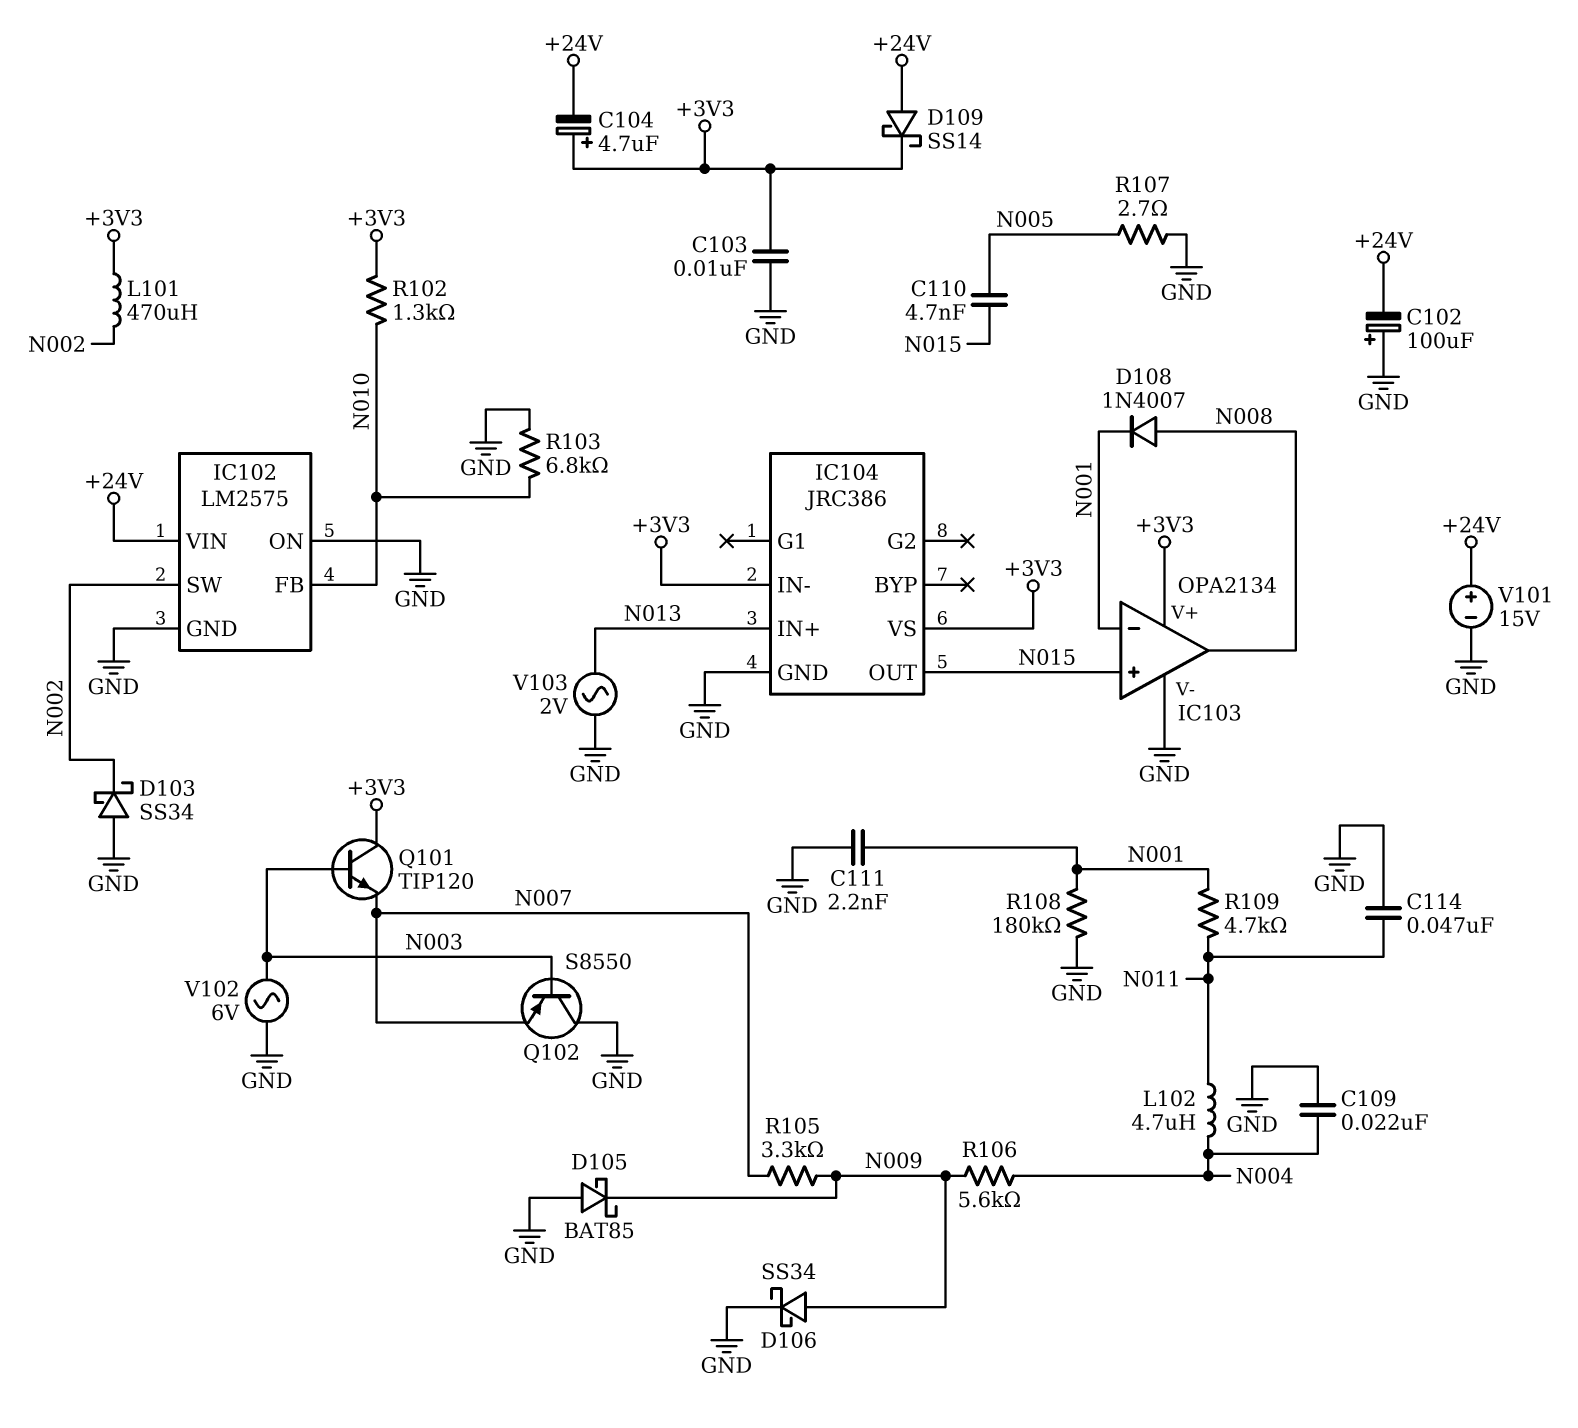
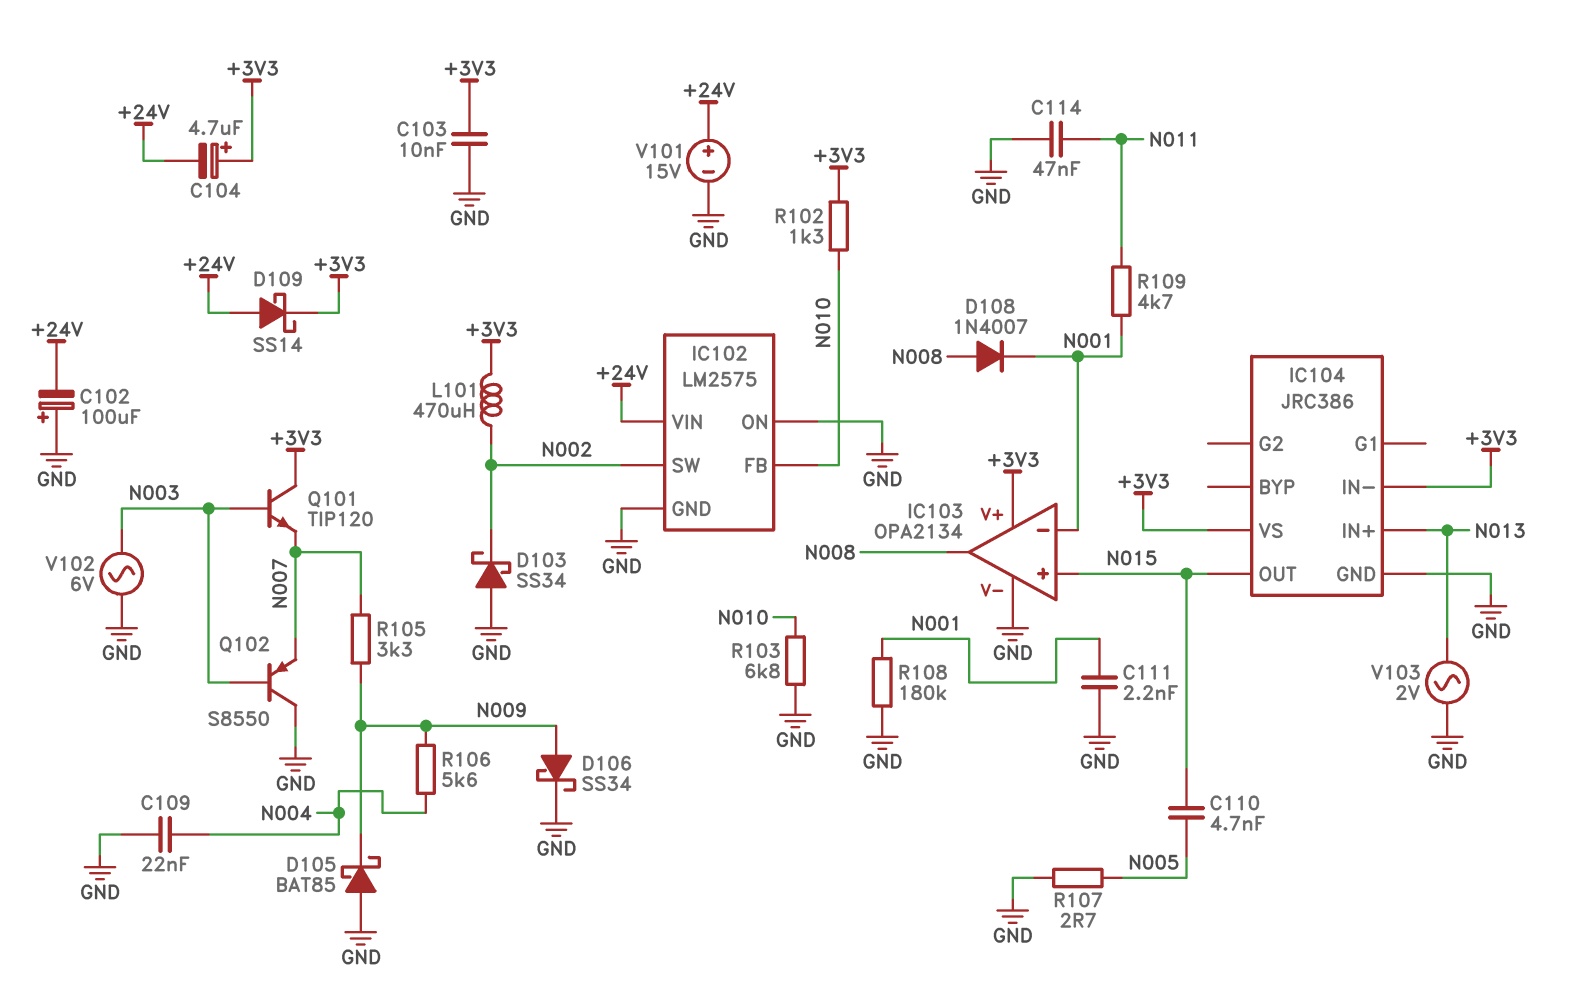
L102: 4.7uH (N004, N011) -> none

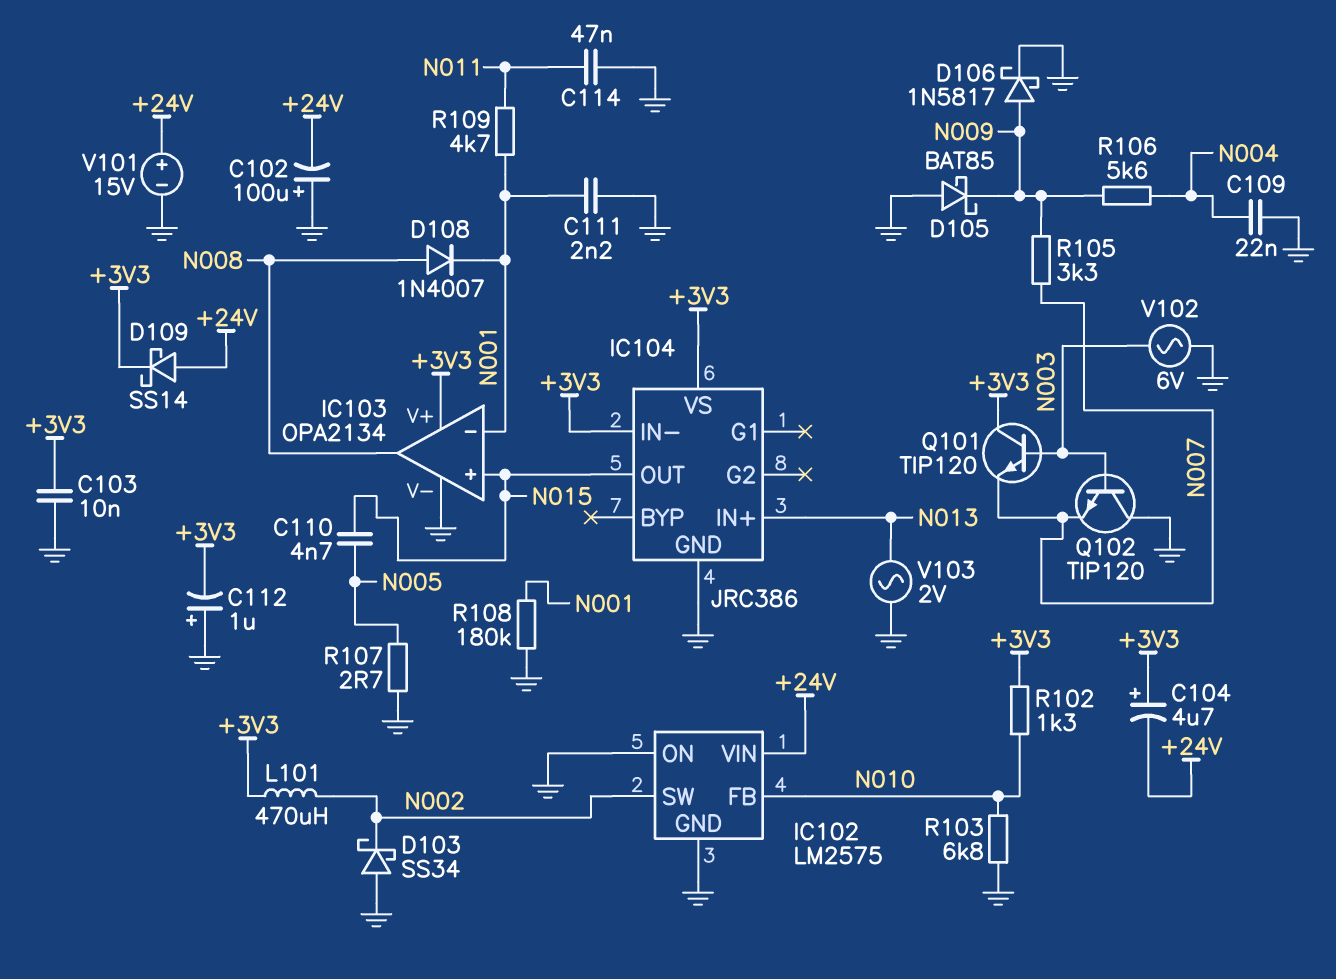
C112: none -> 1uF (plus GND, minus +3V3)
D106: schottky SS34 (A N009, K GND) -> schottky 1N5817 (A N009, K GND)
Q102: PNP S8550 (B N003, C GND, E N007) -> NPN TIP120 (B N003, C GND, E N007)

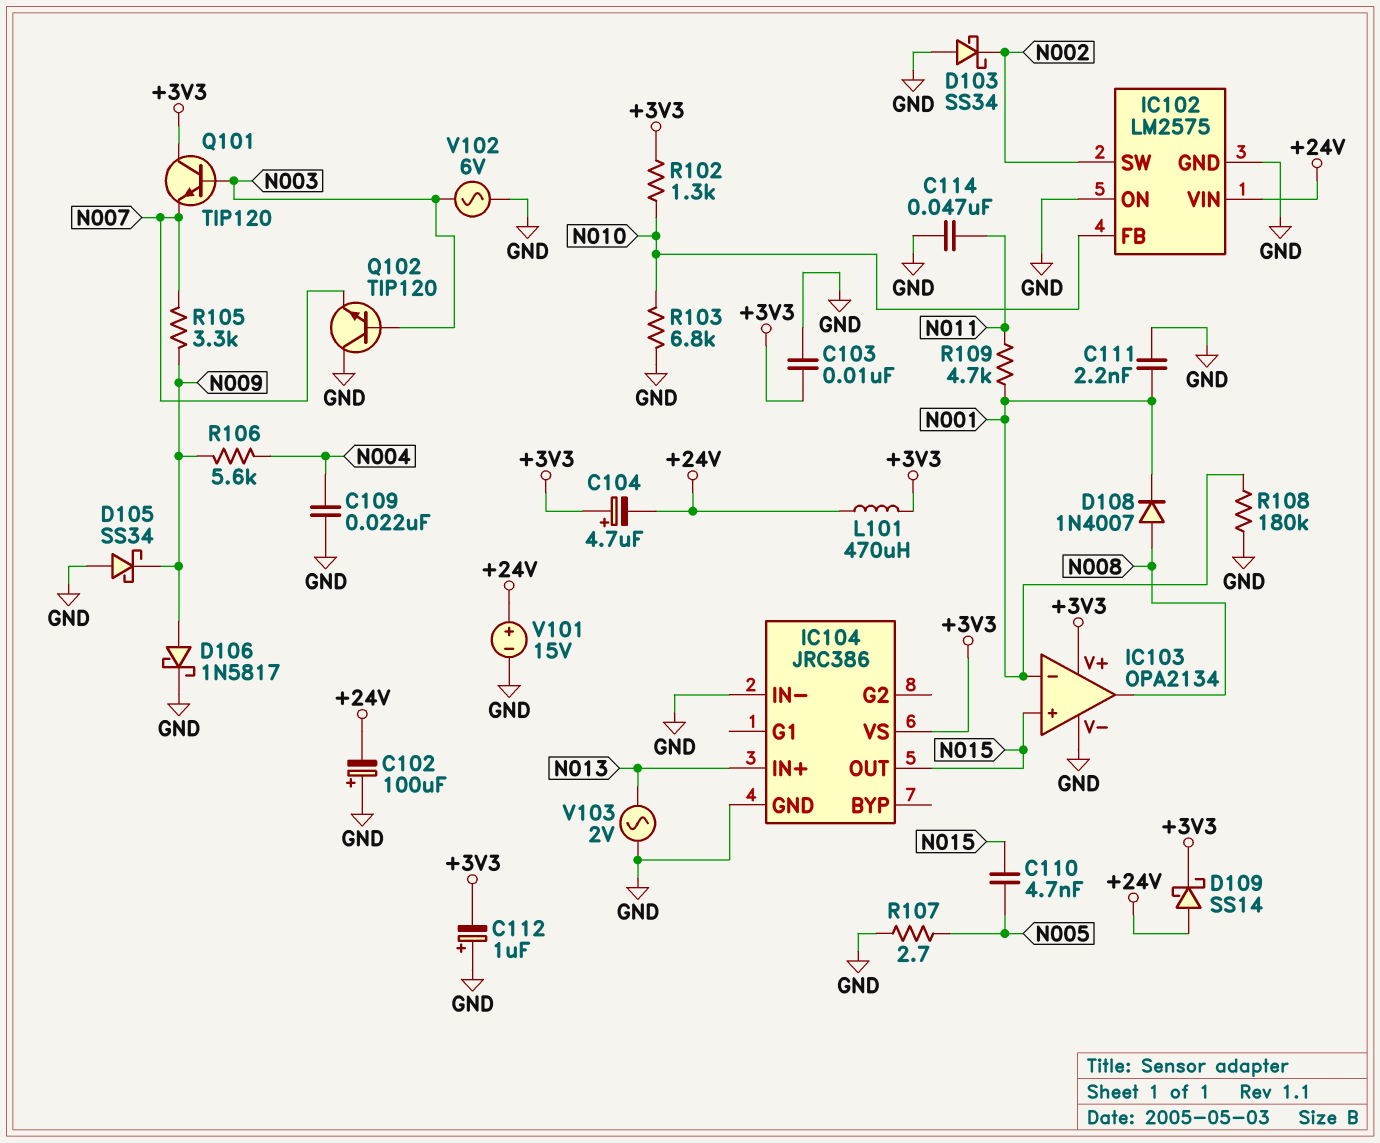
D105: schottky BAT85 (A GND, K N009) -> schottky SS34 (A GND, K N009)
IC104 pin IN-: +3V3 -> GND
L101: 470uH (+3V3, N002) -> 470uH (+3V3, +24V)

